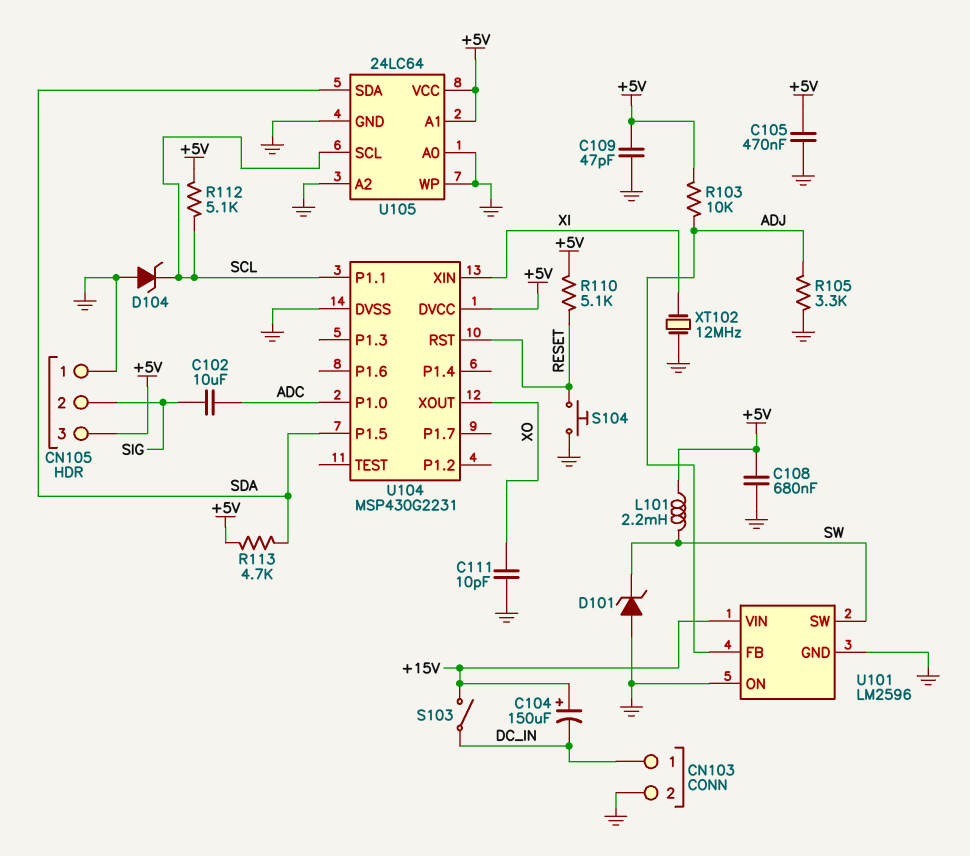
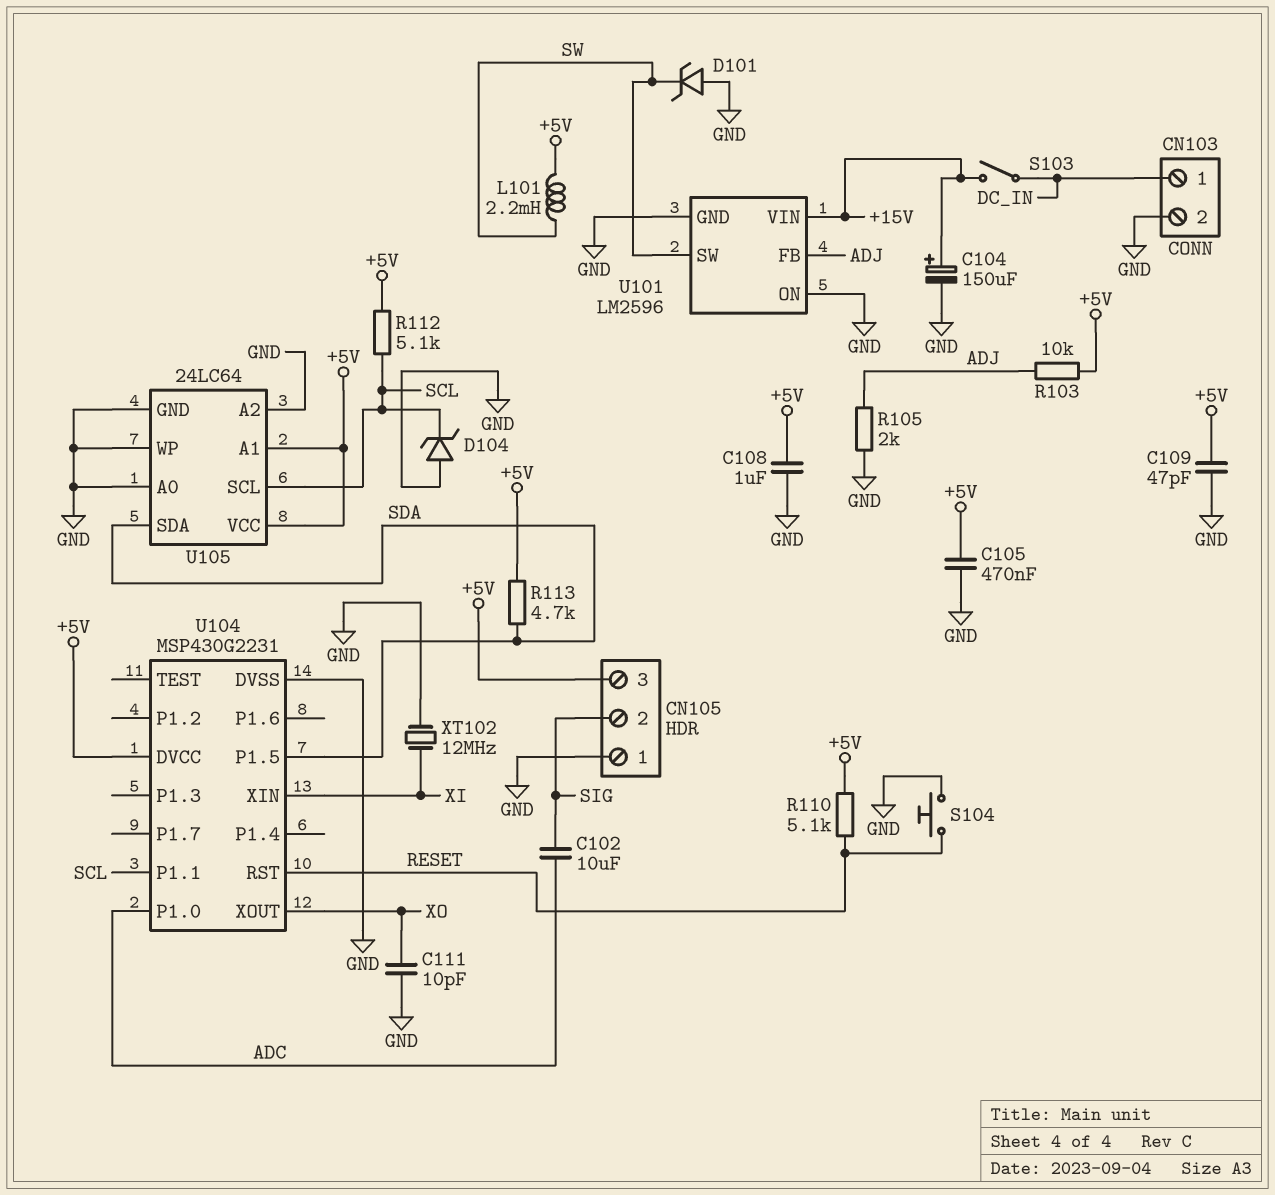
C104: 150uF (plus +15V, minus DC_IN) -> 150uF (plus +15V, minus GND)
C108: 680nF (+5V, GND) -> 1uF (+5V, GND)
R105: 3.3k (ADJ, GND) -> 2k (ADJ, GND)

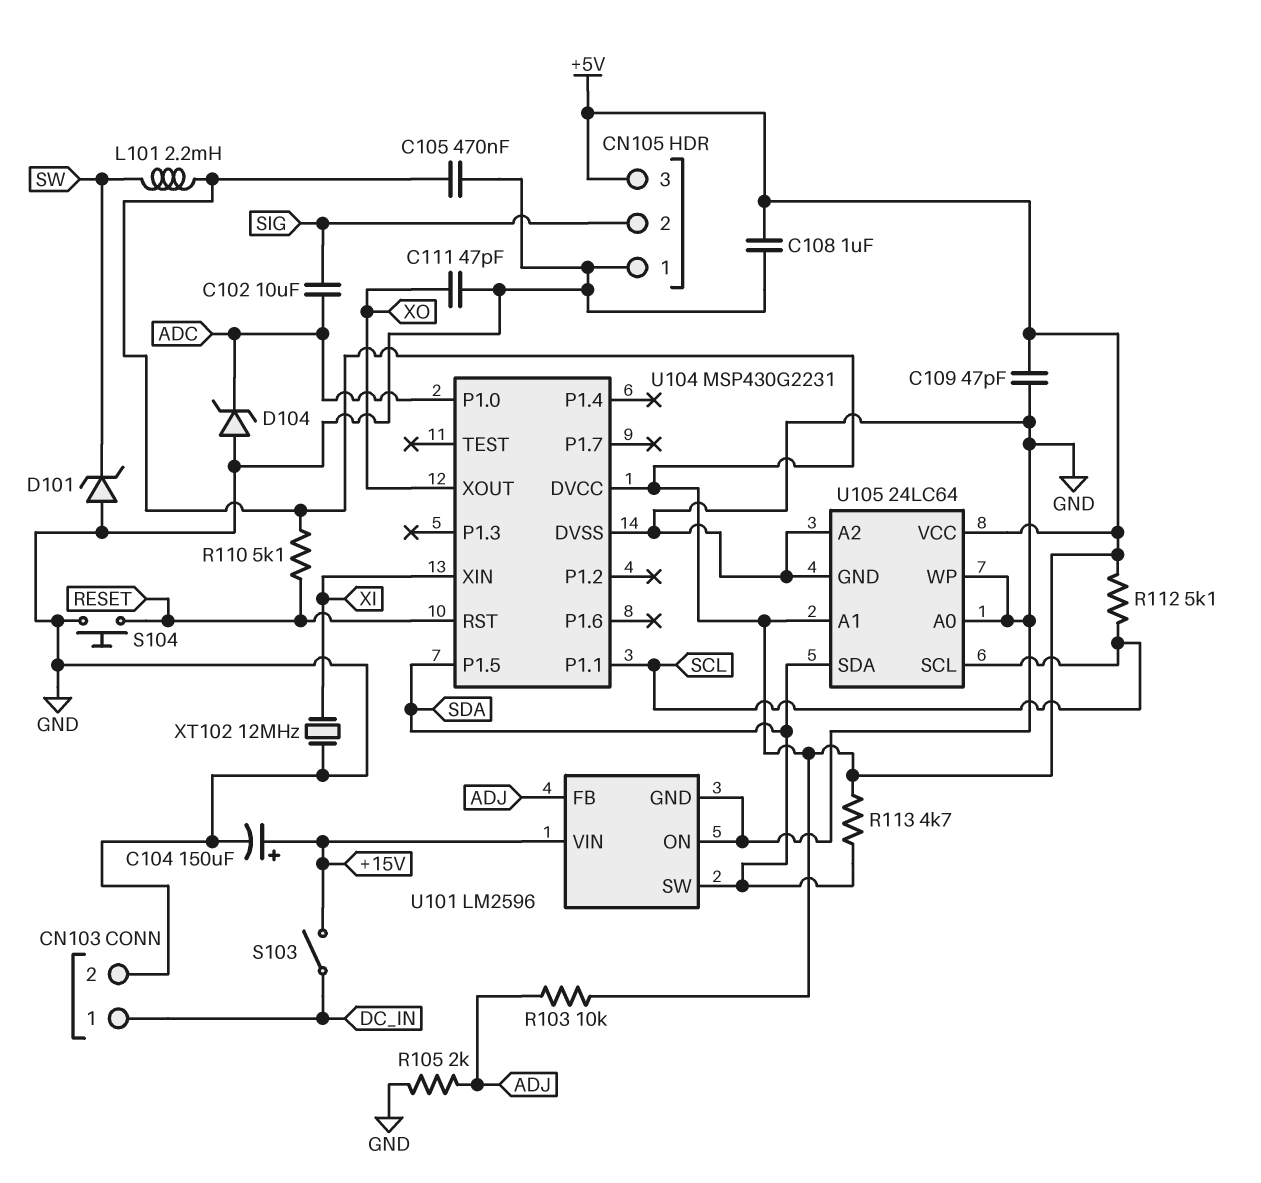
C111: 10pF (GND, XO) -> 47pF (GND, XO)
D104: zener (A GND, K SCL) -> zener (A GND, K ADC)
U101 pin SW: SW -> SDA

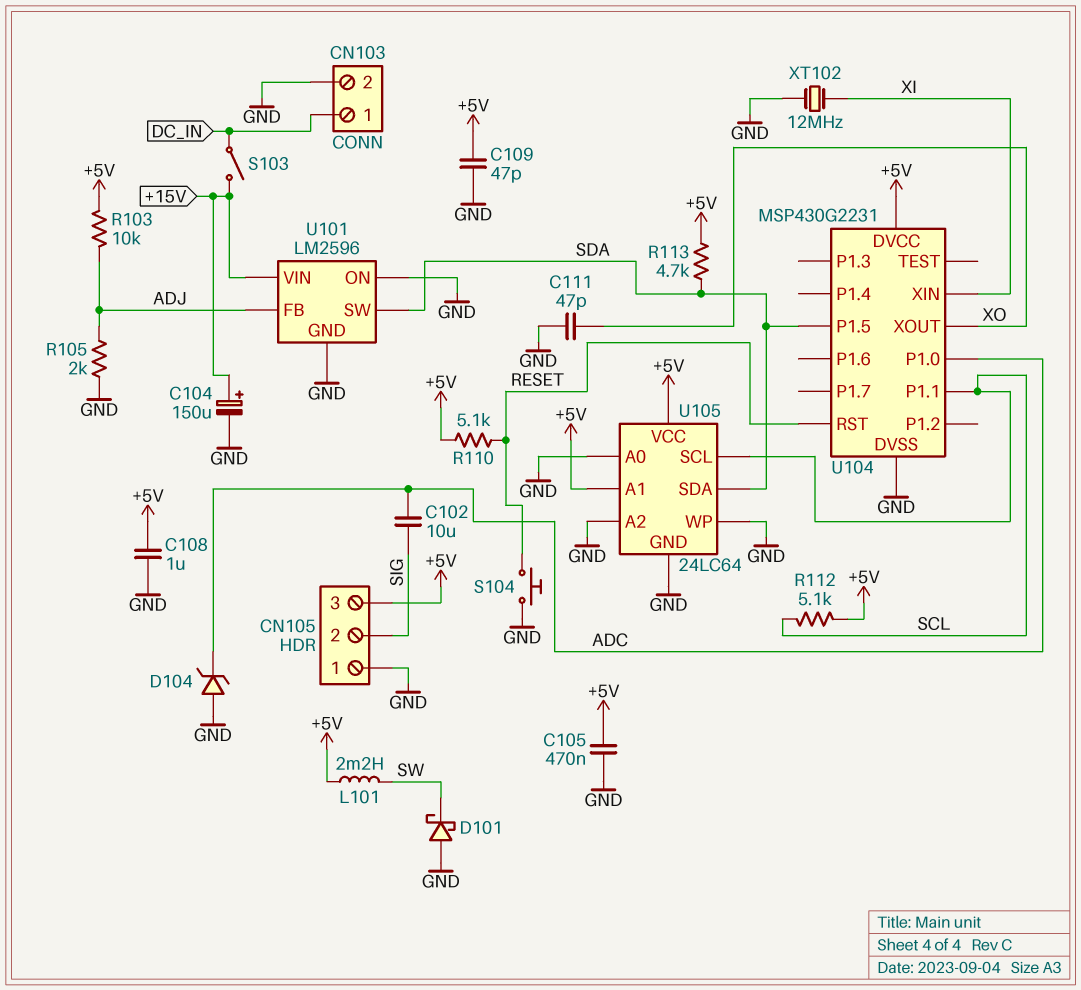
D101: zener (A GND, K SW) -> schottky (A GND, K SW)

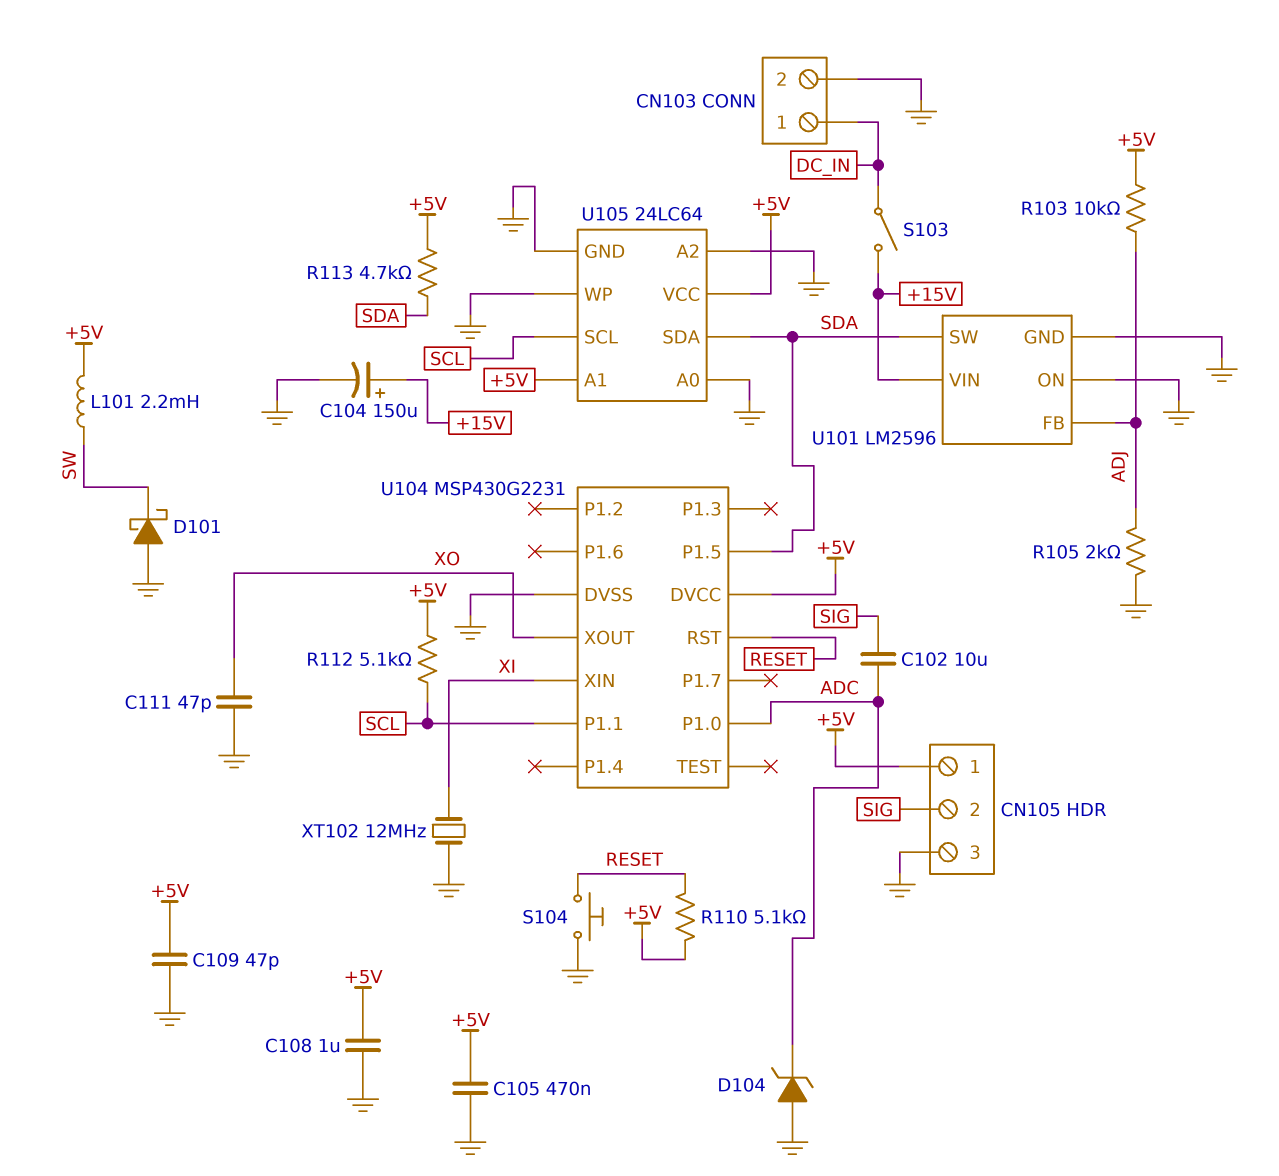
CN105 pin 1: GND -> +5V
CN105 pin 3: +5V -> GND

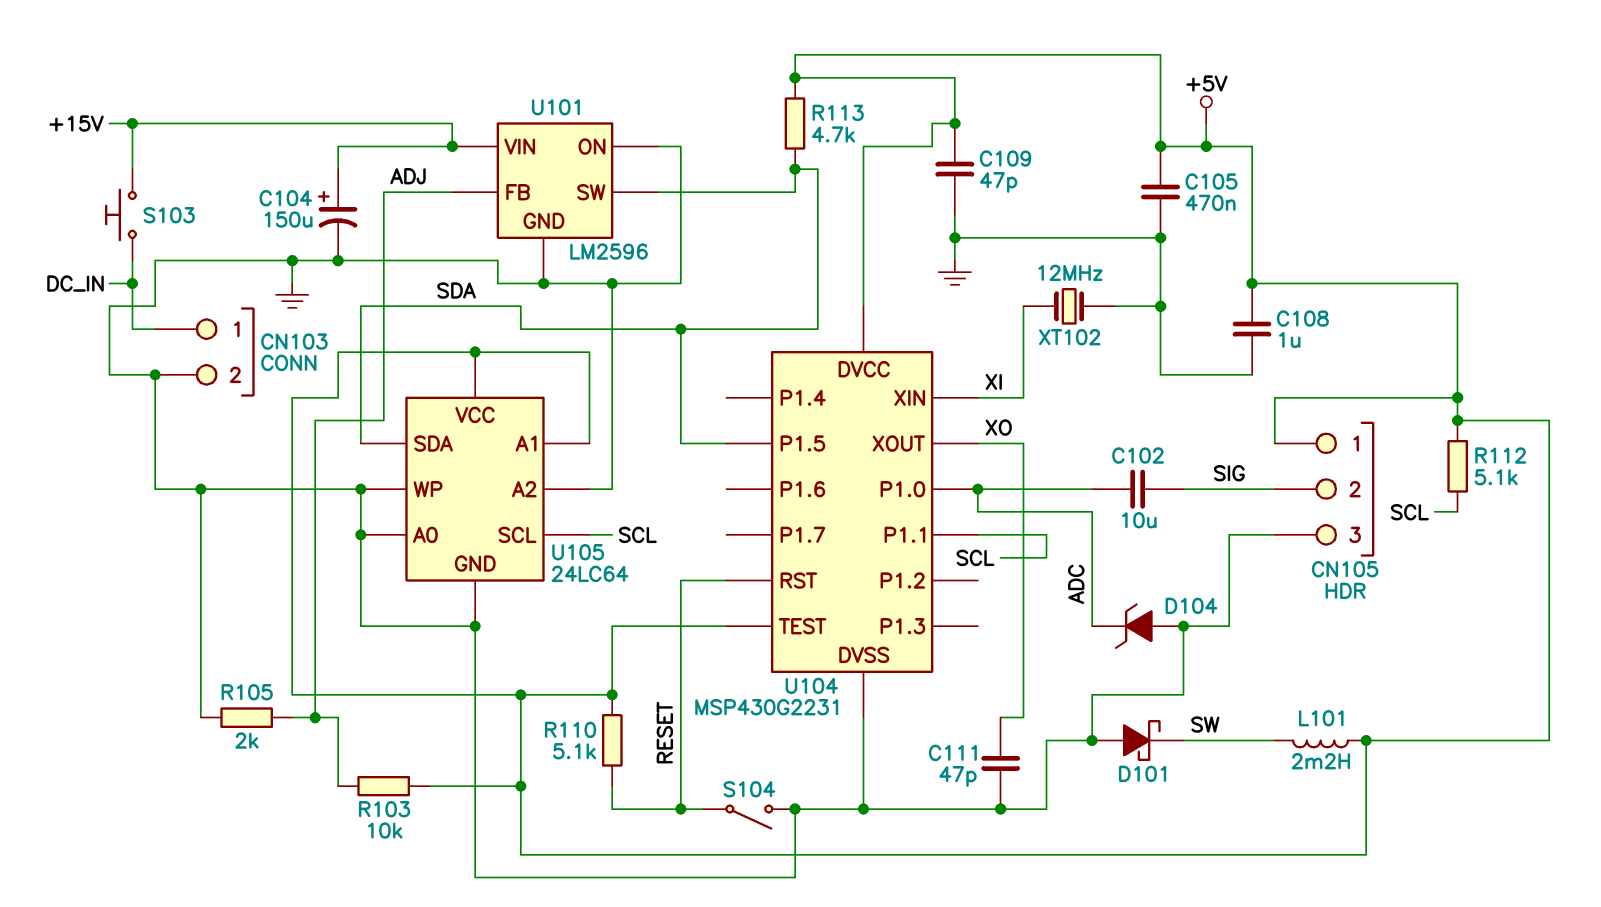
S103: switch (+15V, DC_IN) -> button (+15V, DC_IN)
S104: button (GND, RESET) -> switch (GND, RESET)
U104 pin TEST: none -> +5V

